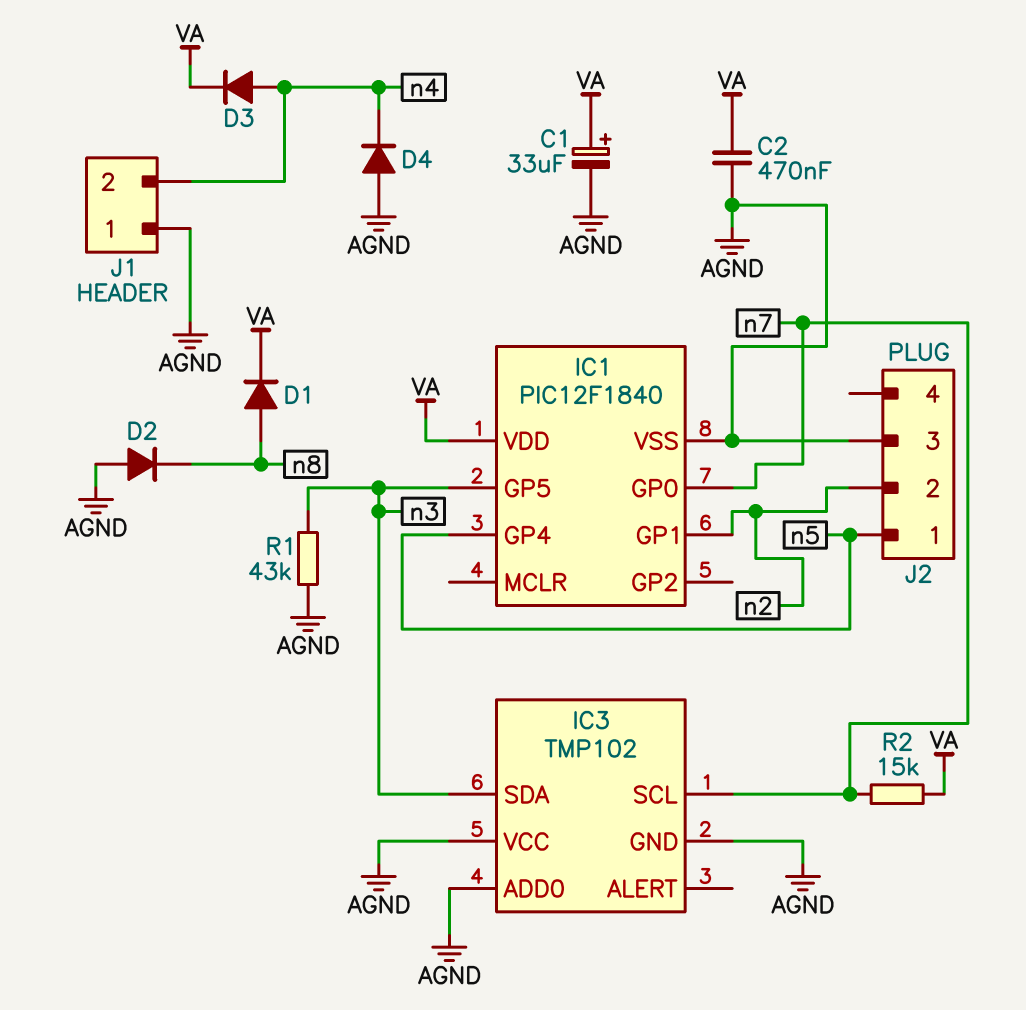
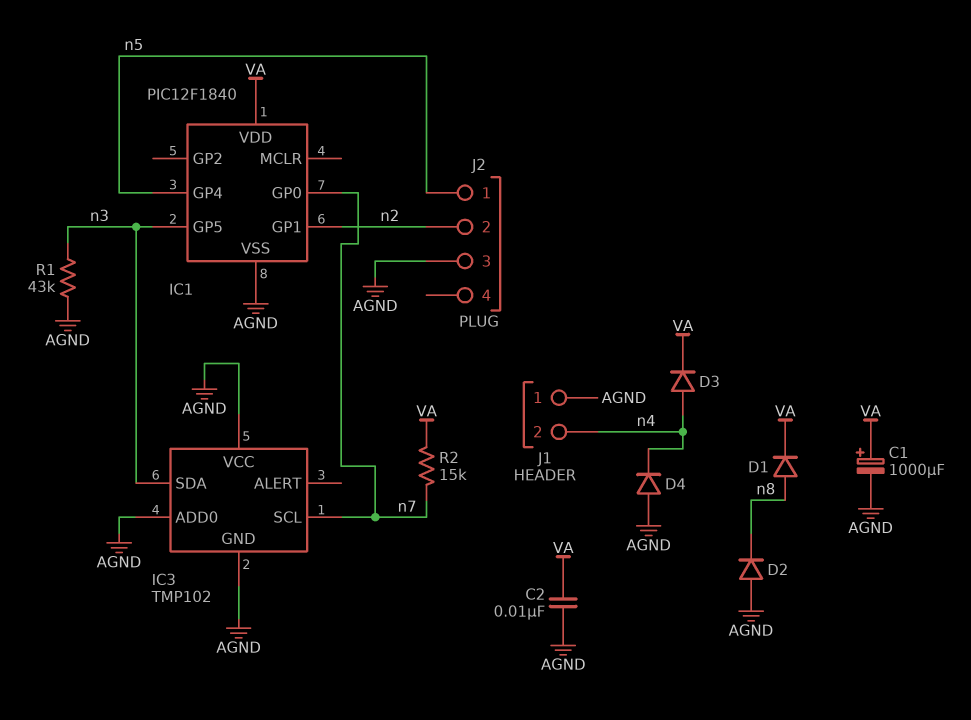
C1: 33uF (plus VA, minus AGND) -> 1000uF (plus VA, minus AGND)
C2: 470nF (AGND, VA) -> 10nF (AGND, VA)

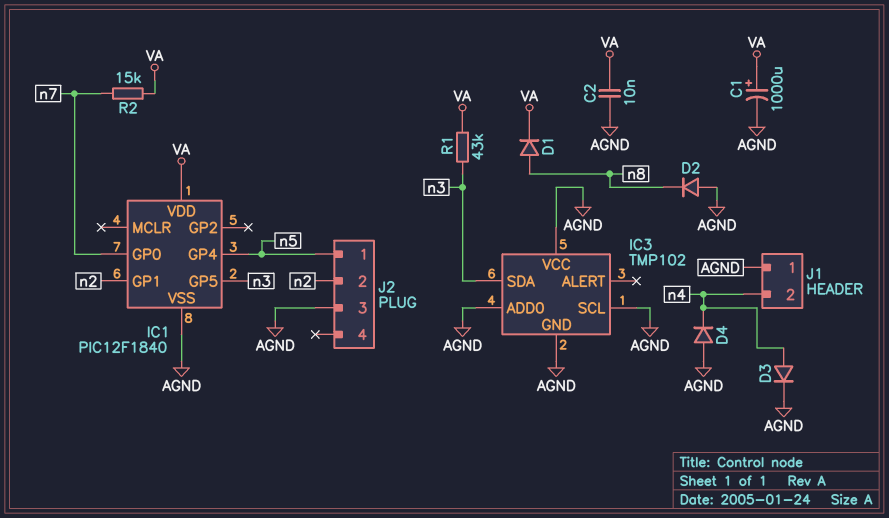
D3: diode (A n4, K VA) -> diode (A n4, K AGND)
IC3 pin SCL: n7 -> AGND
R1: 43k (AGND, n3) -> 43k (VA, n3)

